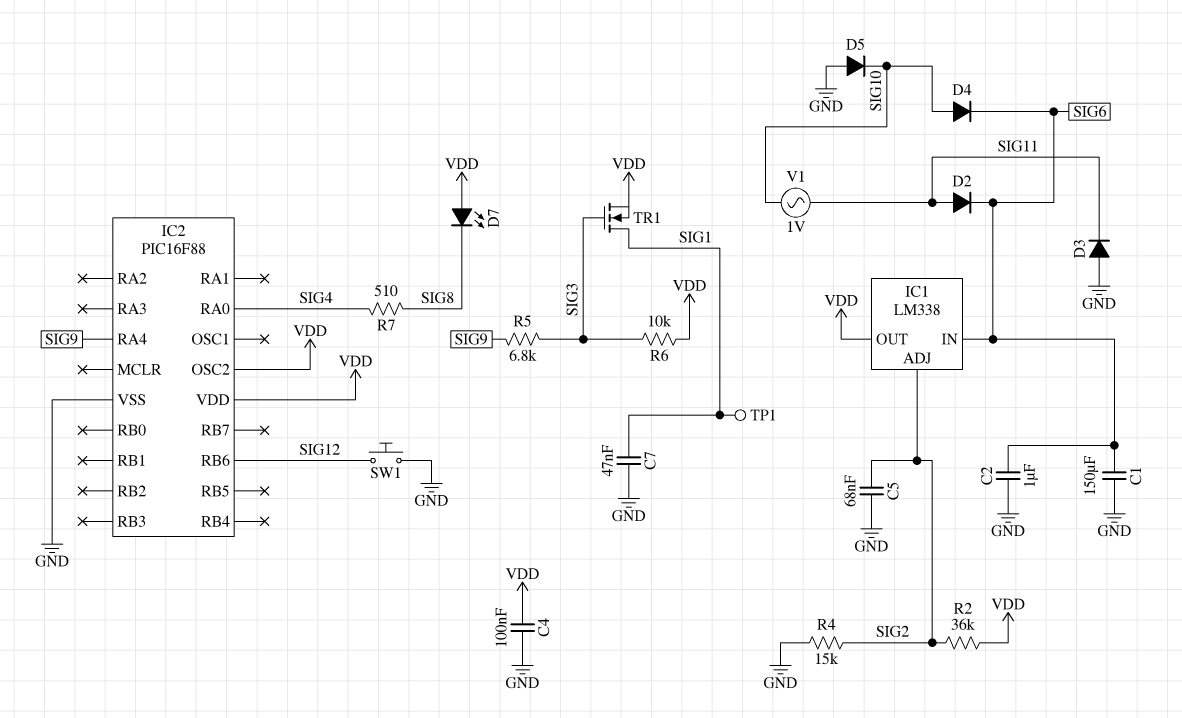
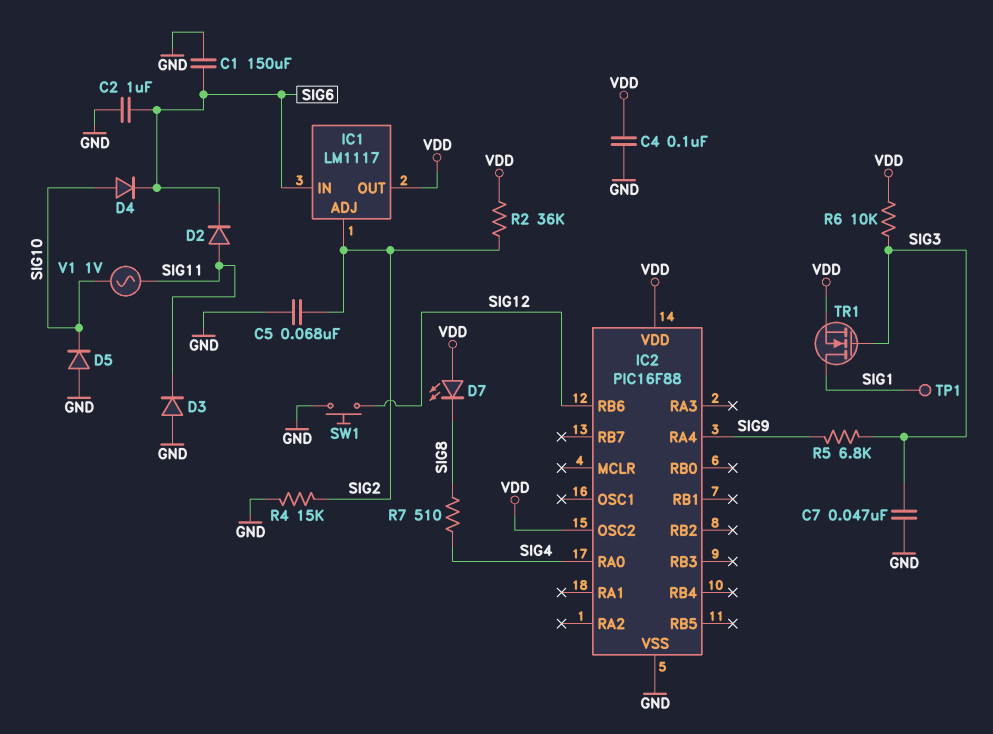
C7: 47nF (GND, SIG1) -> 47nF (GND, SIG3)
IC1: LM338 -> LM1117

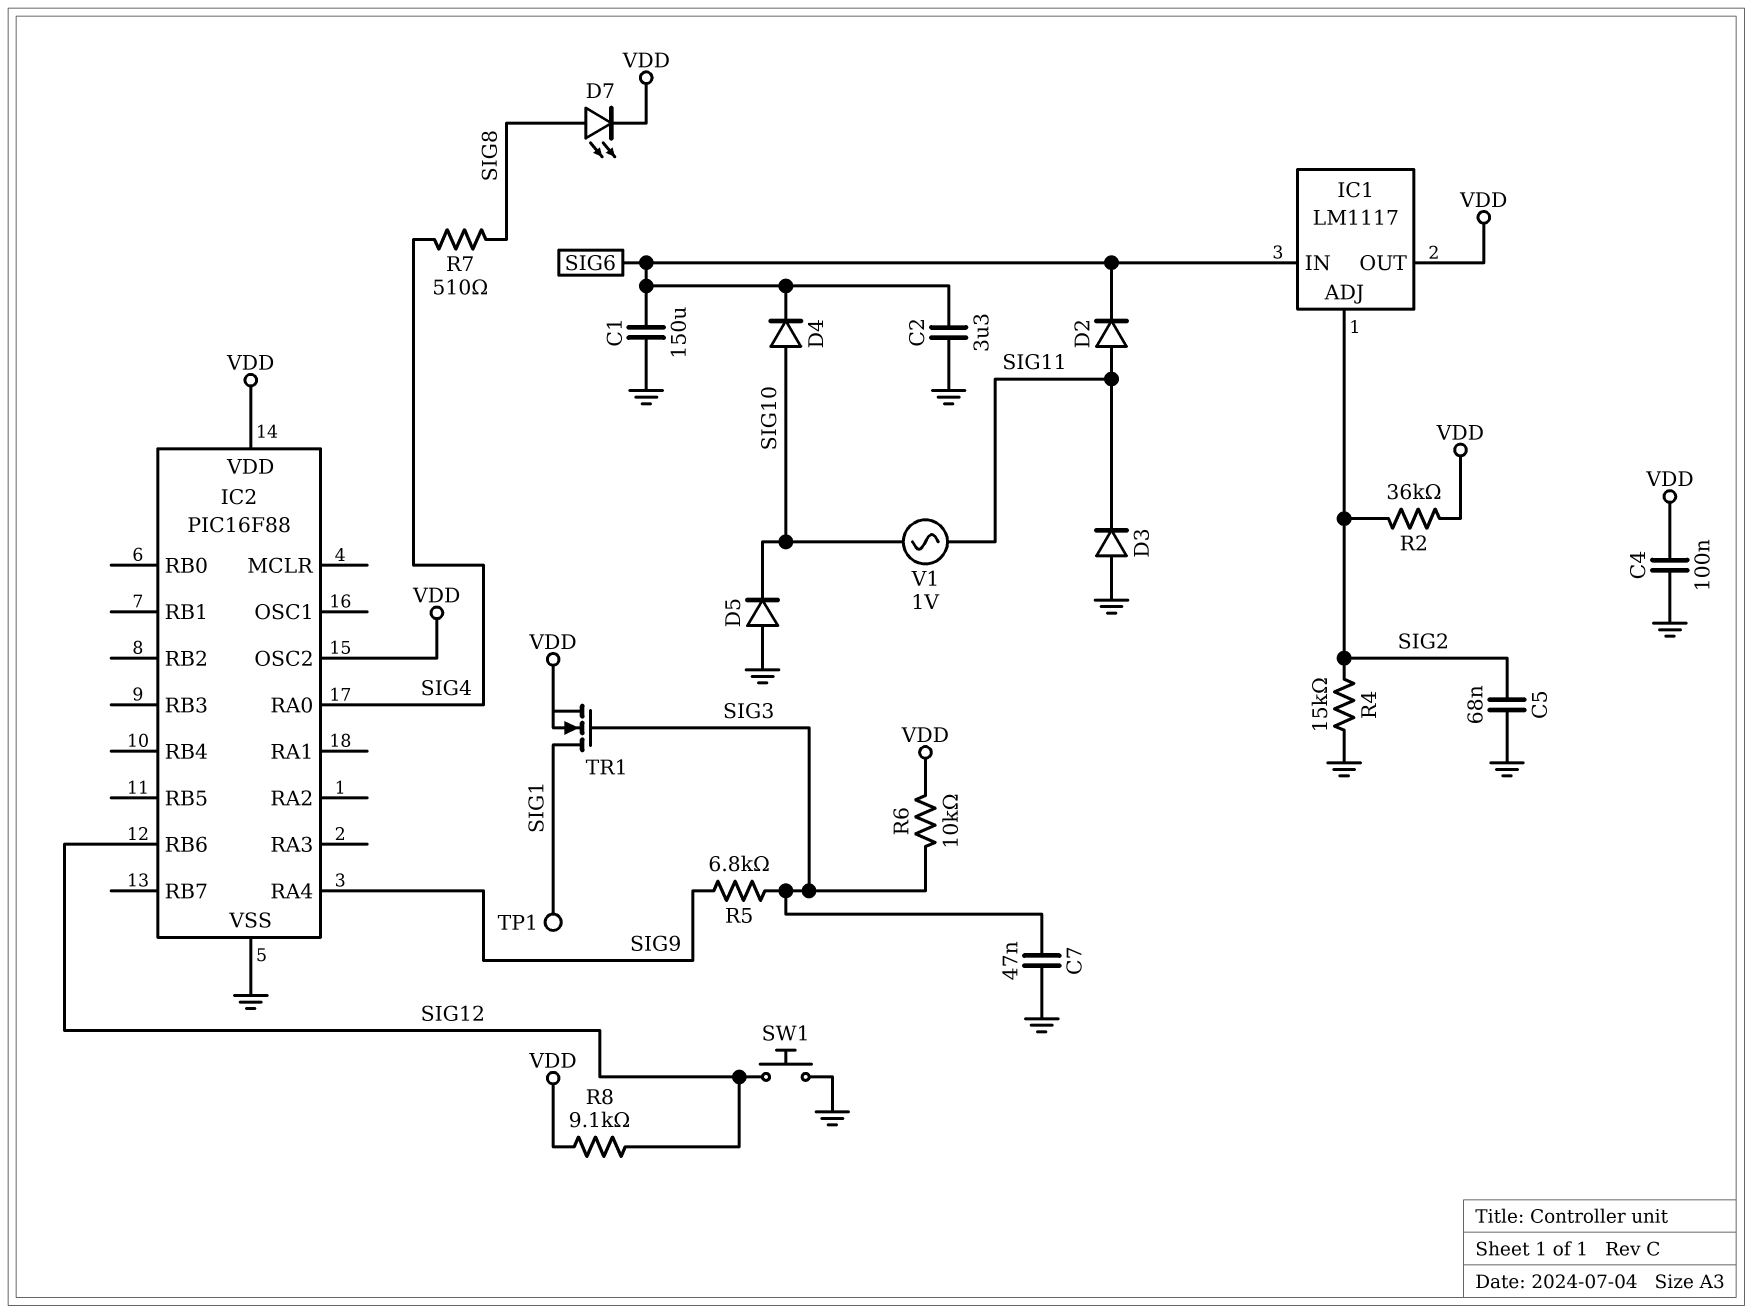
C2: 1uF (GND, SIG6) -> 3.3uF (GND, SIG6)
D7: LED (A VDD, K SIG8) -> LED (A SIG8, K VDD)
R8: none -> 9.1k (SIG12, VDD)

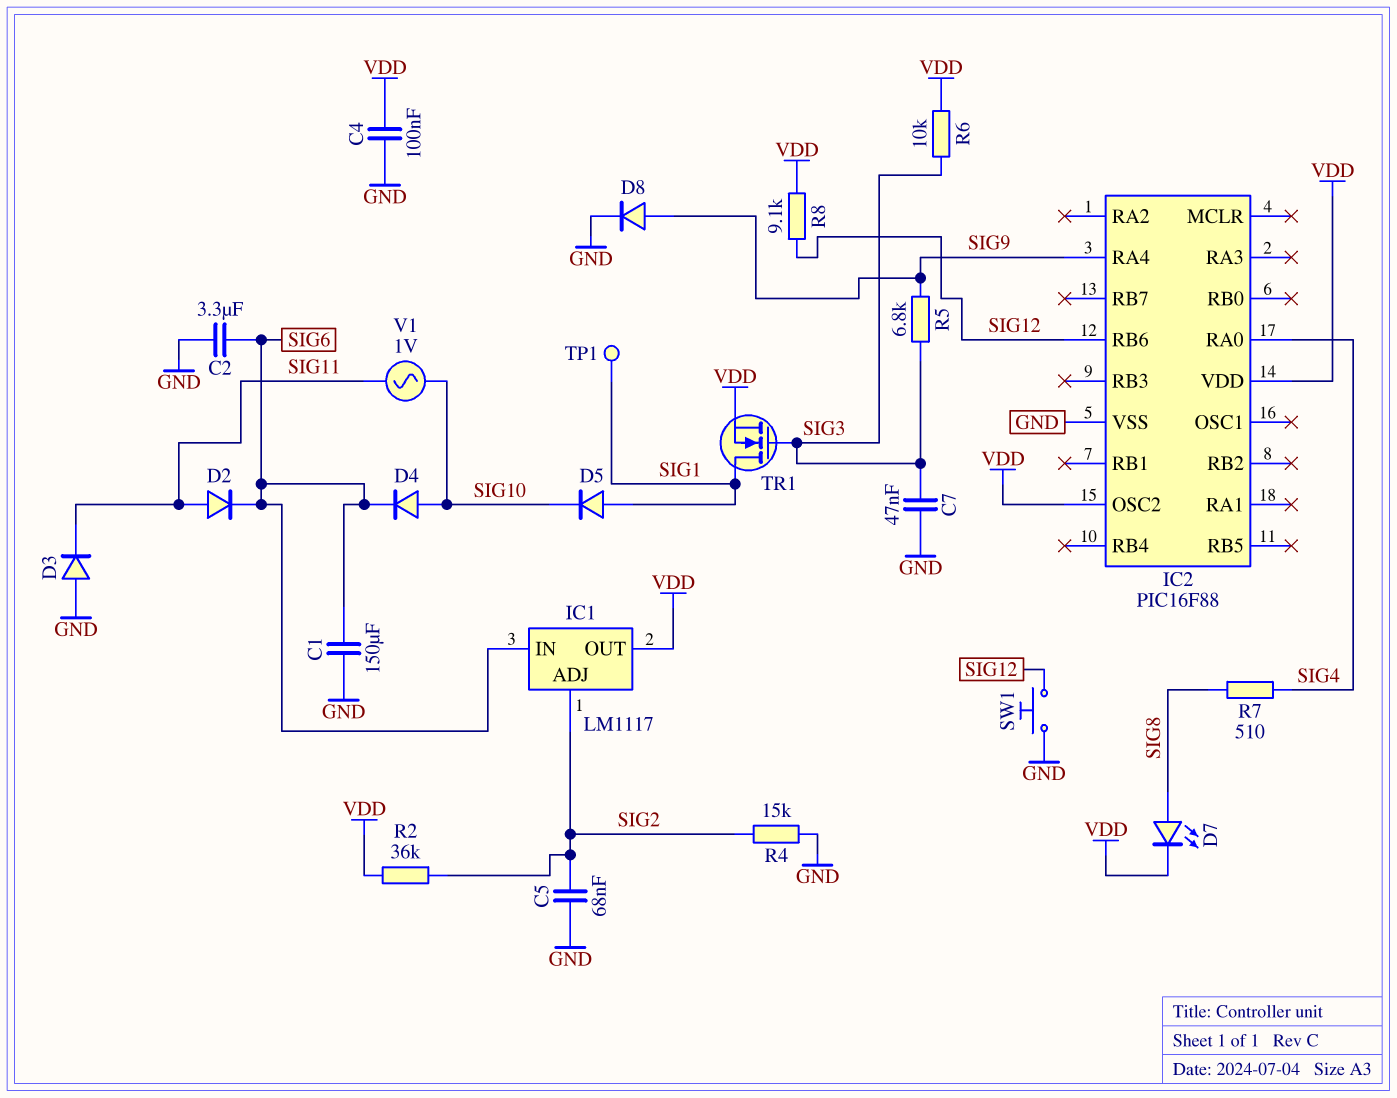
D5: diode (A GND, K SIG10) -> diode (A SIG1, K SIG10)
D8: none -> diode (A SIG9, K GND)

